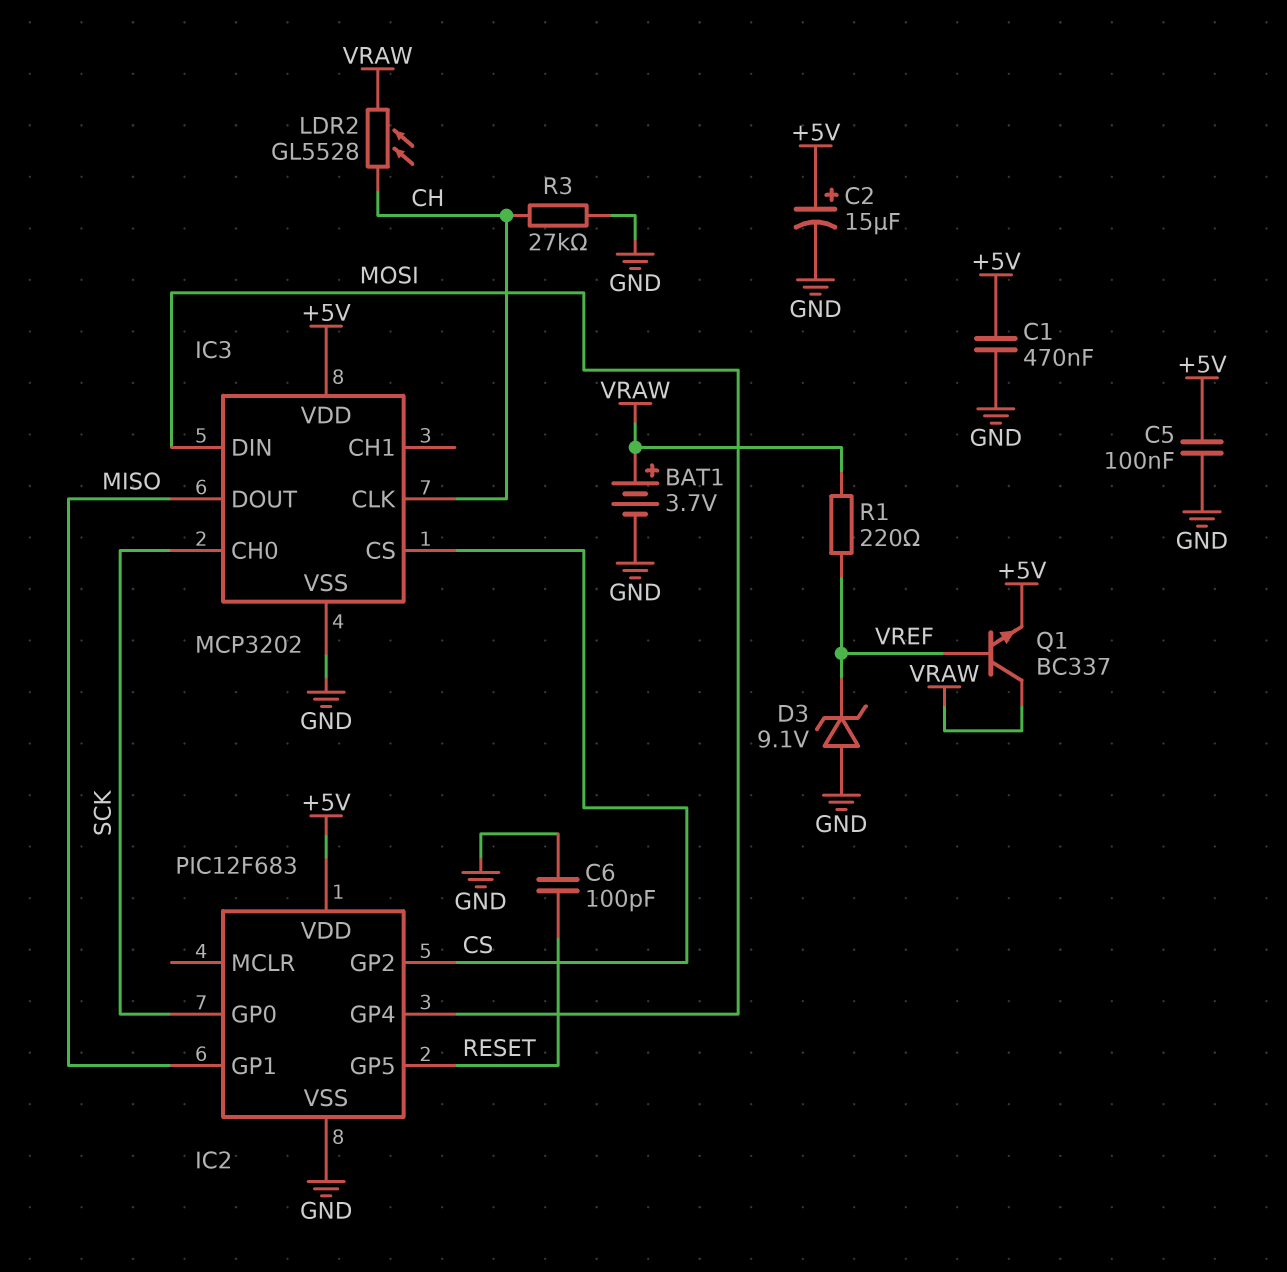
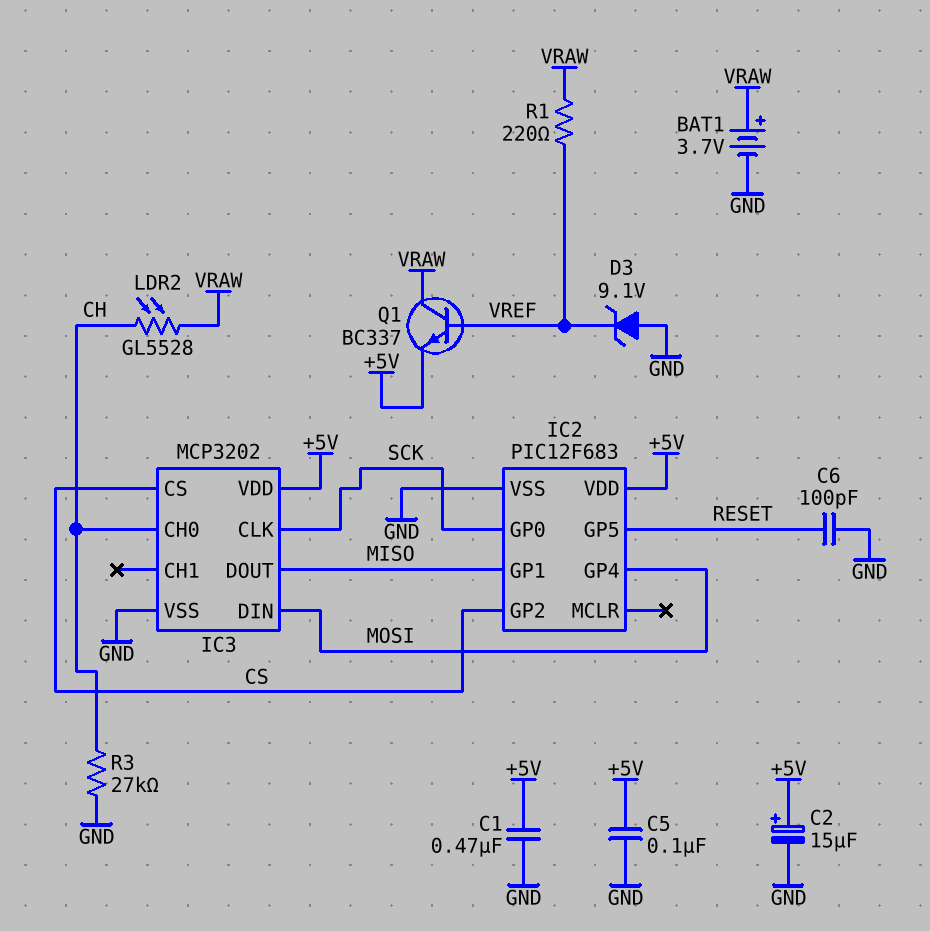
IC3 pin CH0: SCK -> CH
IC3 pin CLK: CH -> SCK

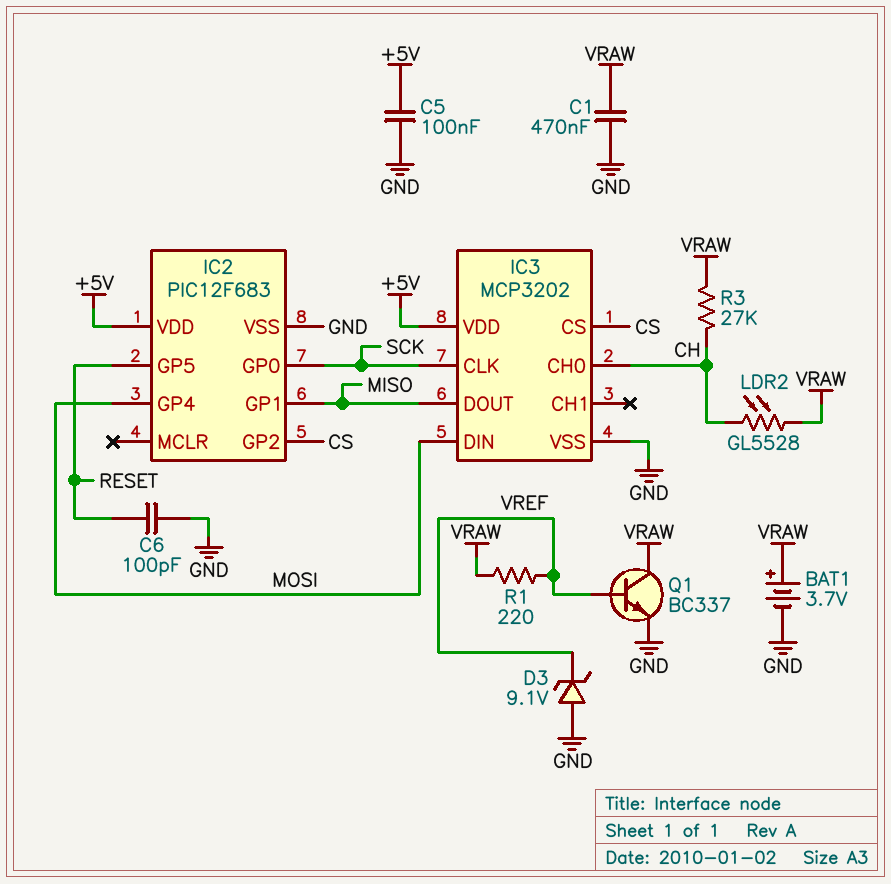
C1: 470nF (+5V, GND) -> 470nF (GND, VRAW)
C2: 15uF (plus +5V, minus GND) -> none
Q1: NPN BC337 (B VREF, C VRAW, E +5V) -> NPN BC337 (B VREF, C VRAW, E GND)
R3: 27k (CH, GND) -> 27k (CH, VRAW)

